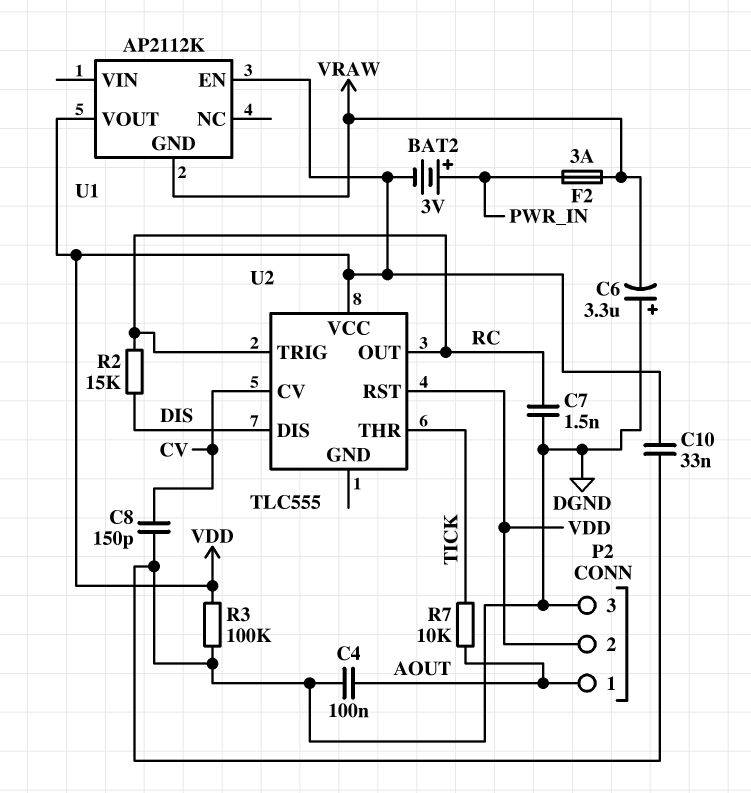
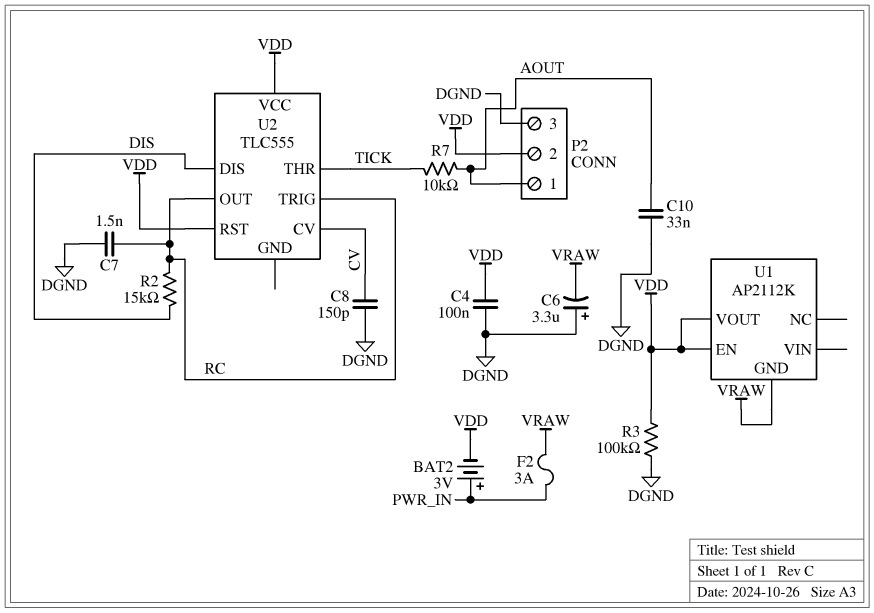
C4: 100nF (AOUT, DGND) -> 100nF (DGND, VDD)
C10: 33nF (DGND, VDD) -> 33nF (AOUT, DGND)

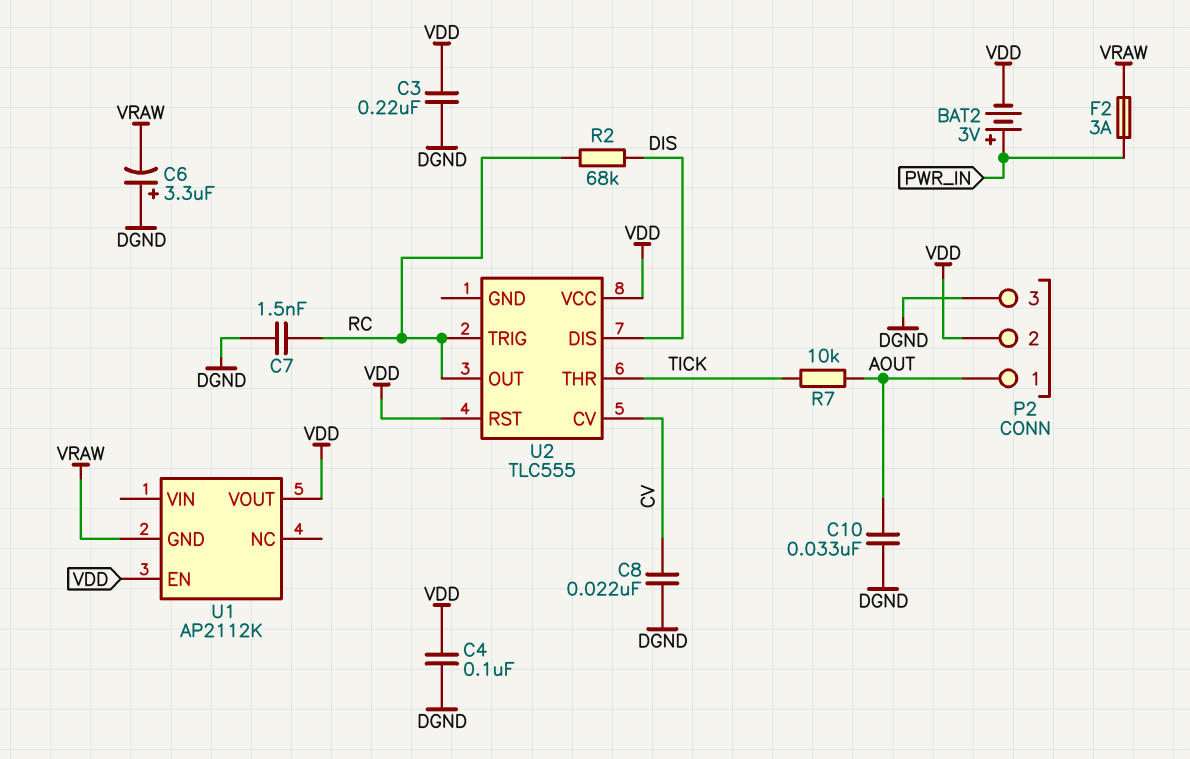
C3: none -> 220nF (DGND, VDD)
C8: 150pF (CV, DGND) -> 22nF (CV, DGND)
R2: 15k (DIS, RC) -> 68k (DIS, RC)
R3: 100k (DGND, VDD) -> none

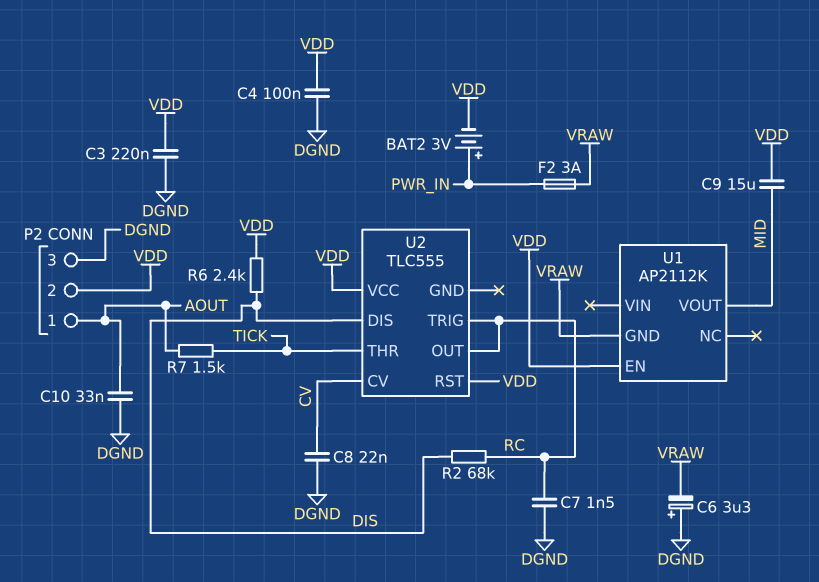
C9: none -> 15uF (MID, VDD)
R6: none -> 2.4k (DIS, VDD)
R7: 10k (AOUT, TICK) -> 1.5k (AOUT, TICK)
U1 pin VOUT: VDD -> MID

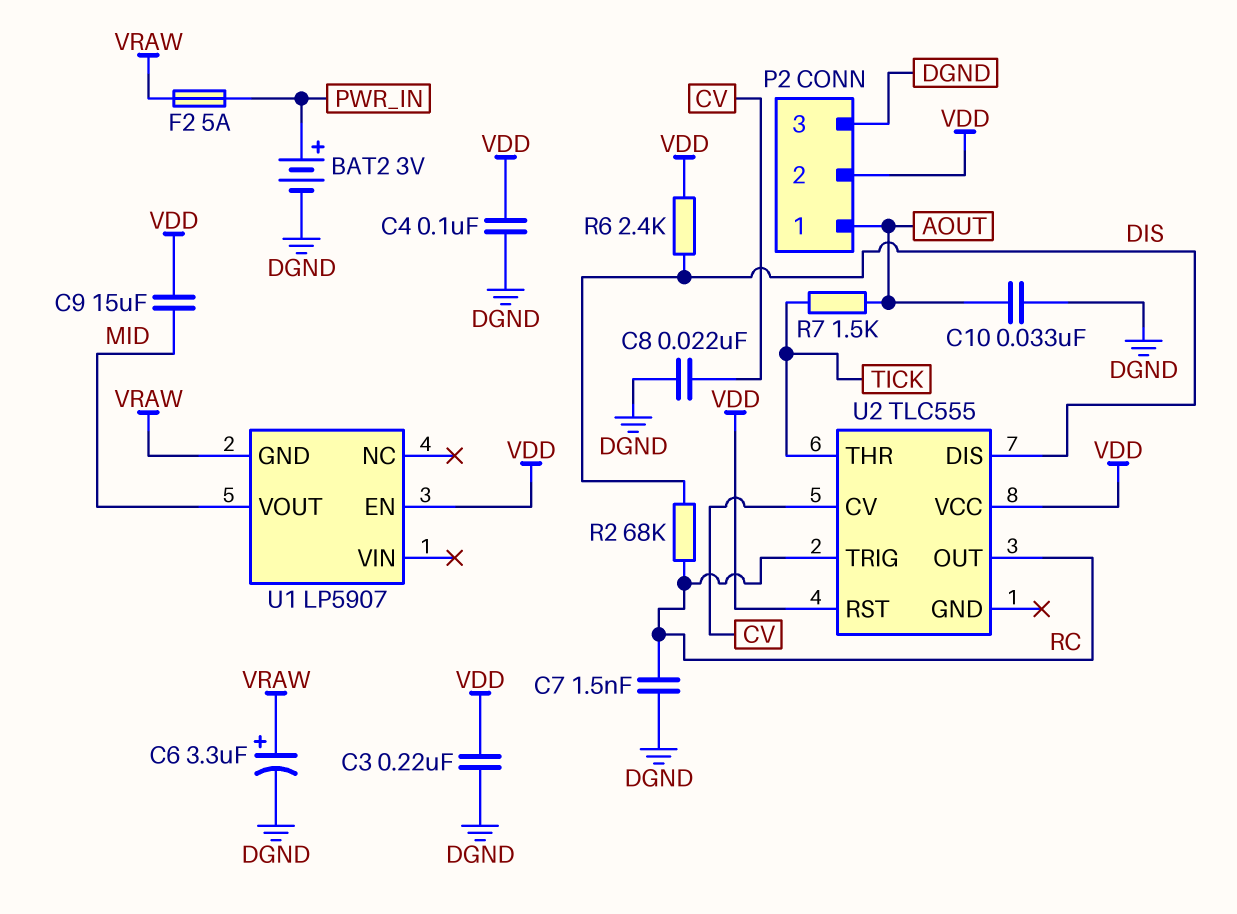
BAT2: 3V (plus PWR_IN, minus VDD) -> 3V (plus PWR_IN, minus DGND)
C6: 3.3uF (plus DGND, minus VRAW) -> 3.3uF (plus VRAW, minus DGND)
F2: 3A (PWR_IN, VRAW) -> 5A (PWR_IN, VRAW)
U1: AP2112K -> LP5907

